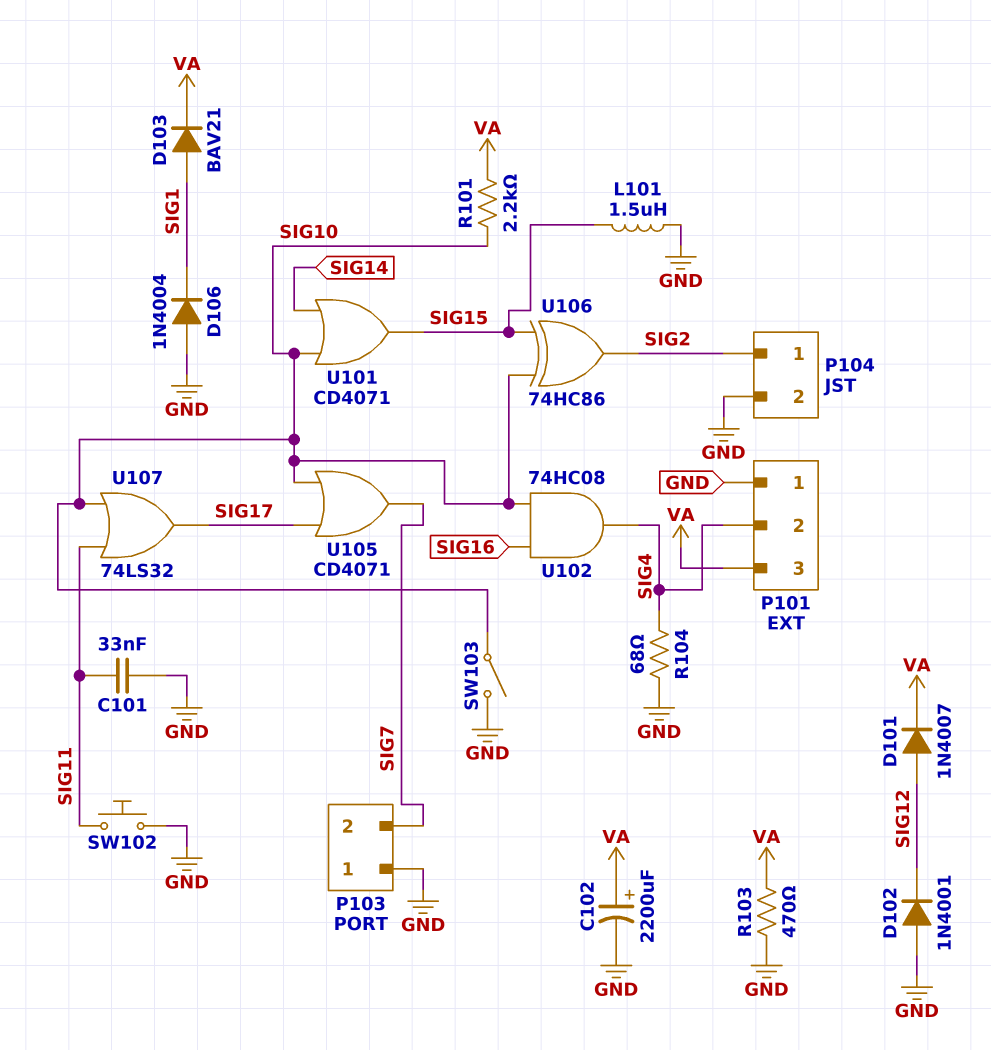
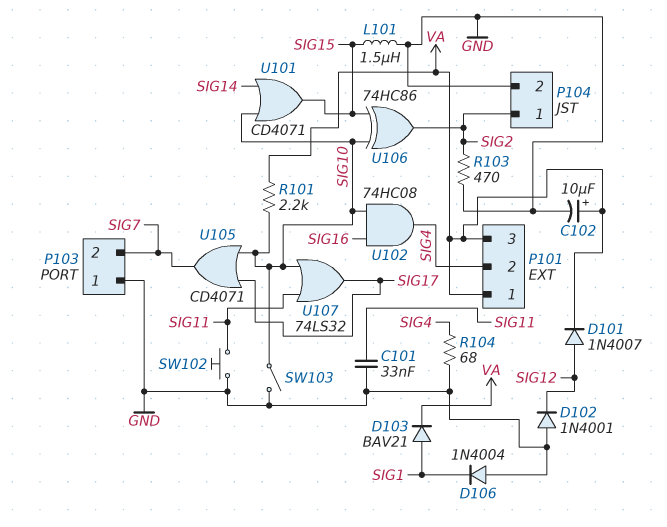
C102: 2200uF (plus VA, minus GND) -> 10uF (plus VA, minus GND)
P101 pin 1: GND -> VA
R103: 470 (GND, VA) -> 470 (GND, SIG2)

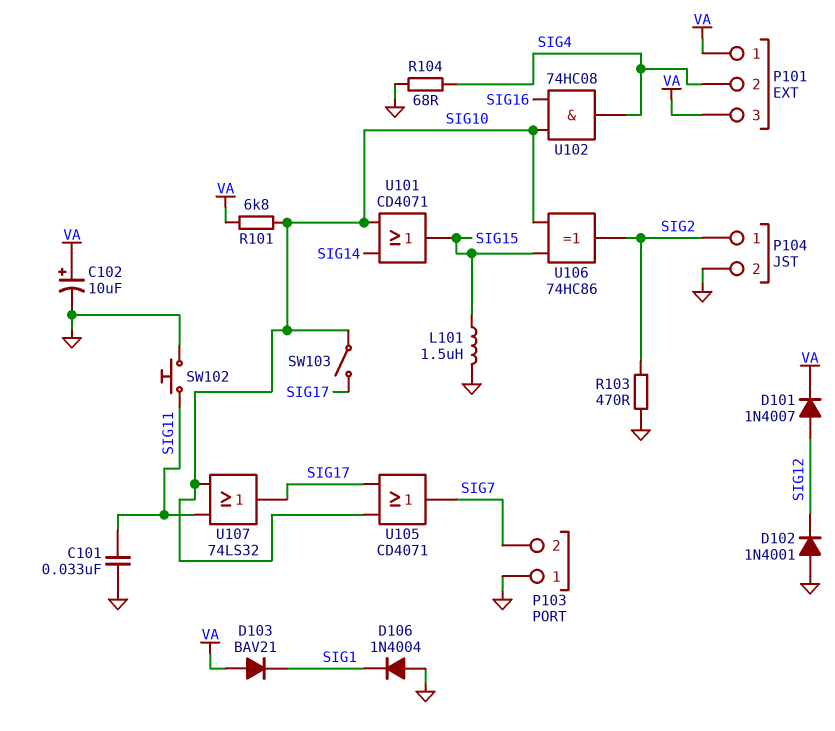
D103: diode BAV21 (A SIG1, K VA) -> diode BAV21 (A VA, K SIG1)
R101: 2.2k (SIG10, VA) -> 6.8k (SIG10, VA)
SW103: switch (GND, SIG10) -> switch (SIG10, SIG17)

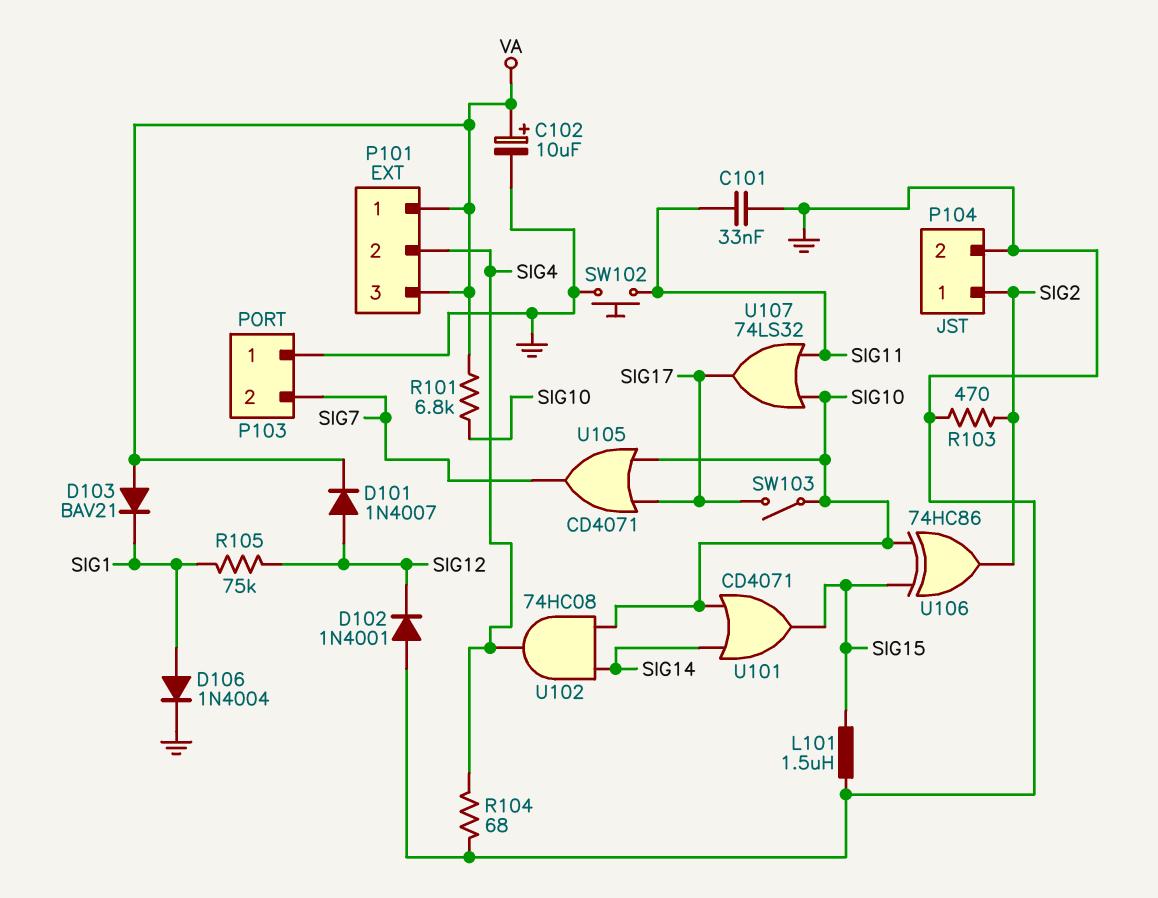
D106: diode 1N4004 (A GND, K SIG1) -> diode 1N4004 (A SIG1, K GND)
R105: none -> 75k (SIG1, SIG12)
U102: AND 74HC08 (in SIG10, in SIG16, out SIG4) -> AND 74HC08 (in SIG10, in SIG14, out SIG4)

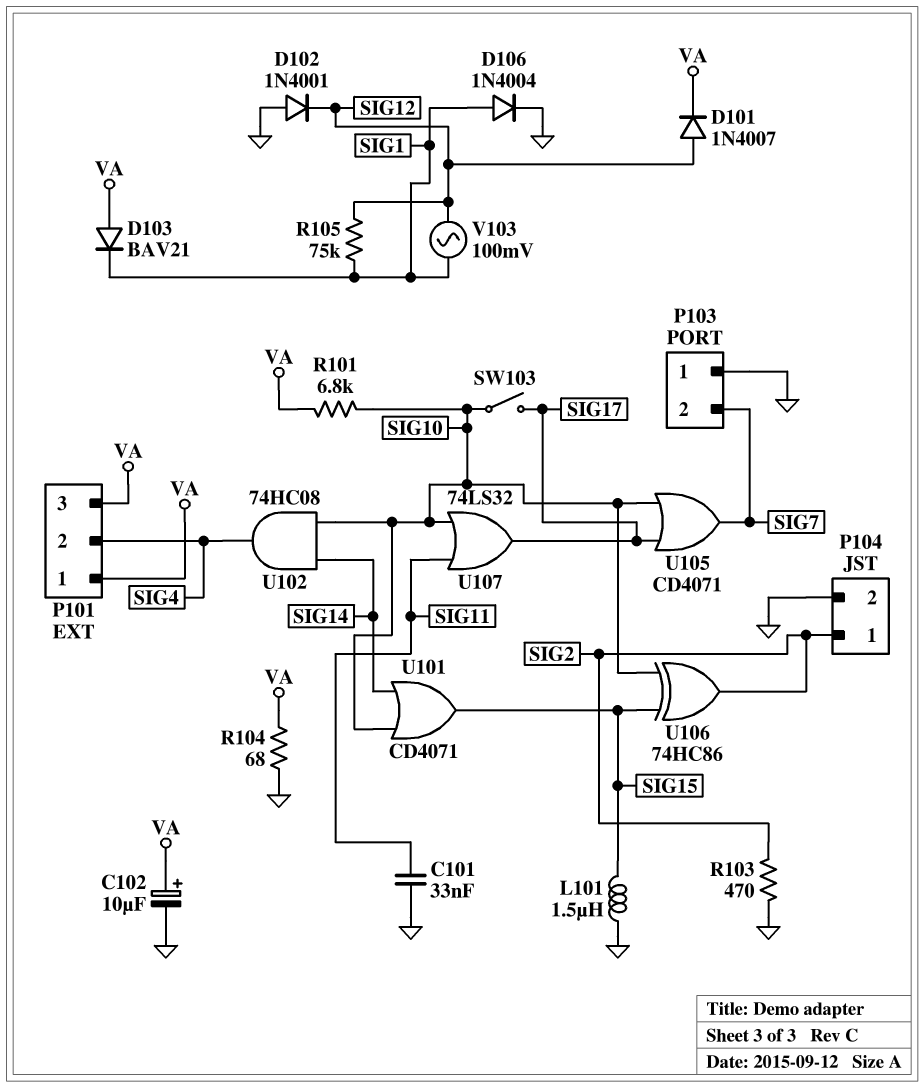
R104: 68 (GND, SIG4) -> 68 (GND, VA)
SW102: button (GND, SIG11) -> none
V103: none -> AC 100mV (SIG1, SIG12)

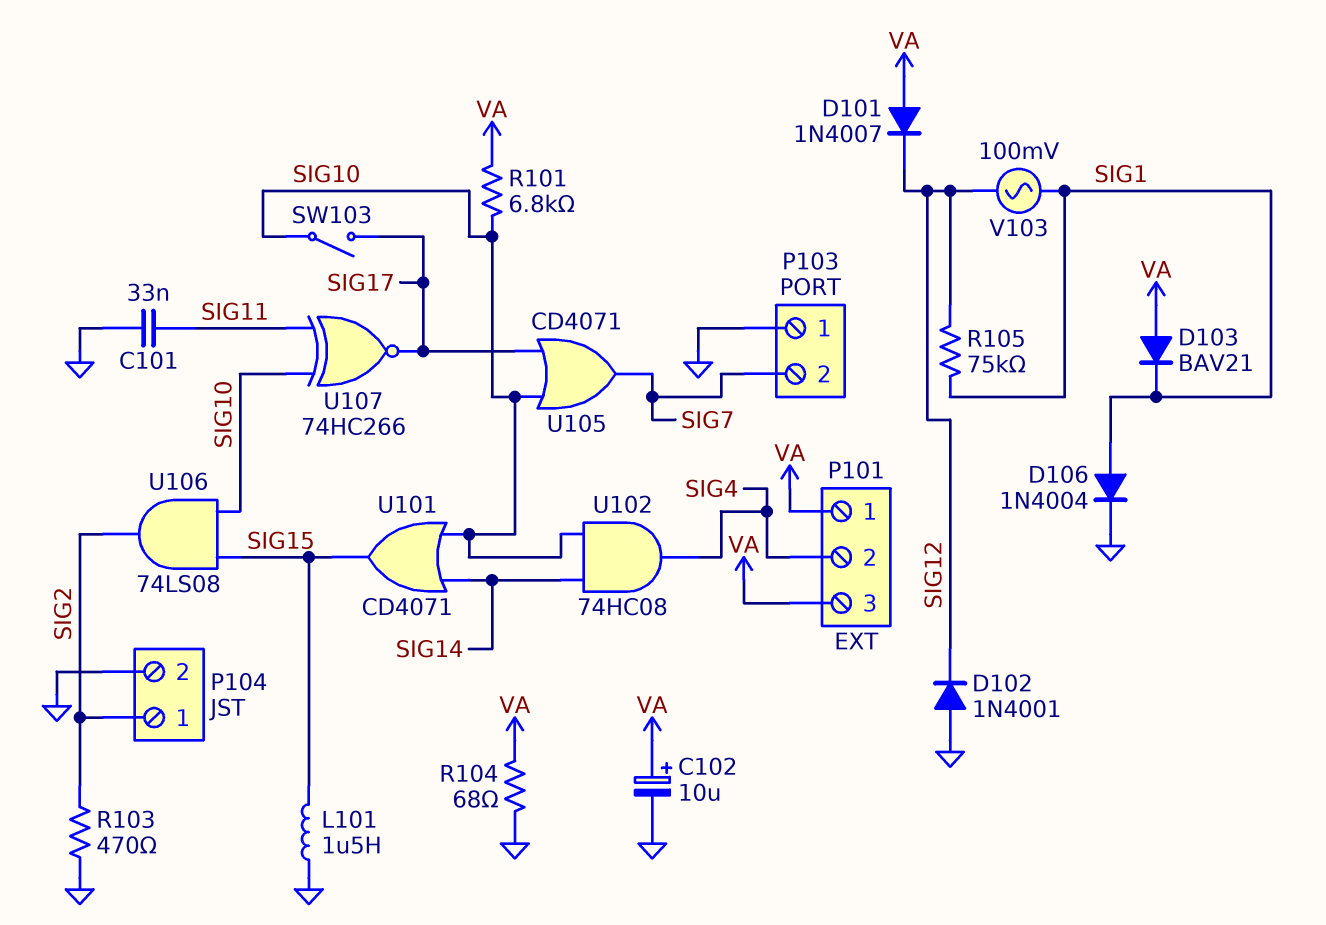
D101: diode 1N4007 (A SIG12, K VA) -> diode 1N4007 (A VA, K SIG12)
U106: XOR 74HC86 (in SIG10, in SIG15, out SIG2) -> AND 74LS08 (in SIG10, in SIG15, out SIG2)
U107: OR 74LS32 (in SIG10, in SIG11, out SIG17) -> XNOR 74HC266 (in SIG10, in SIG11, out SIG17)

